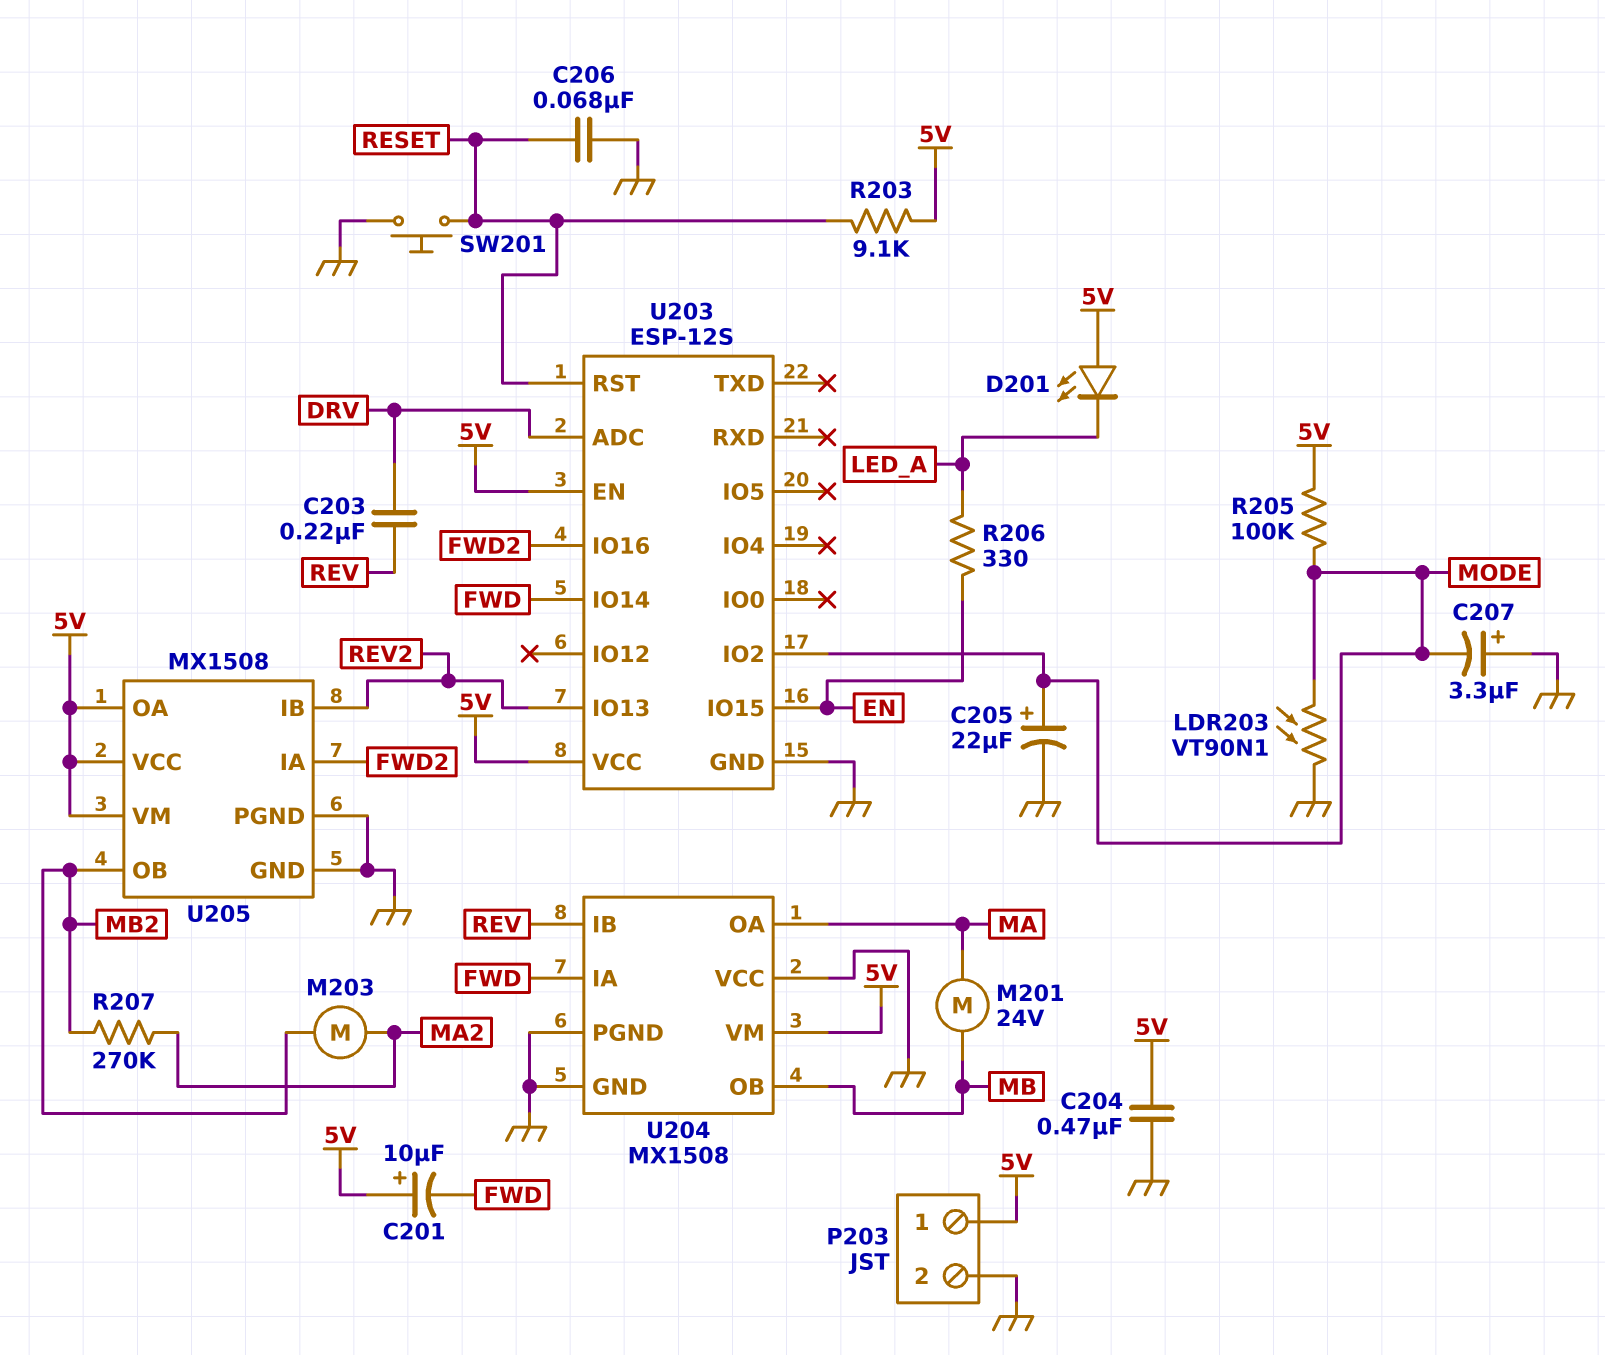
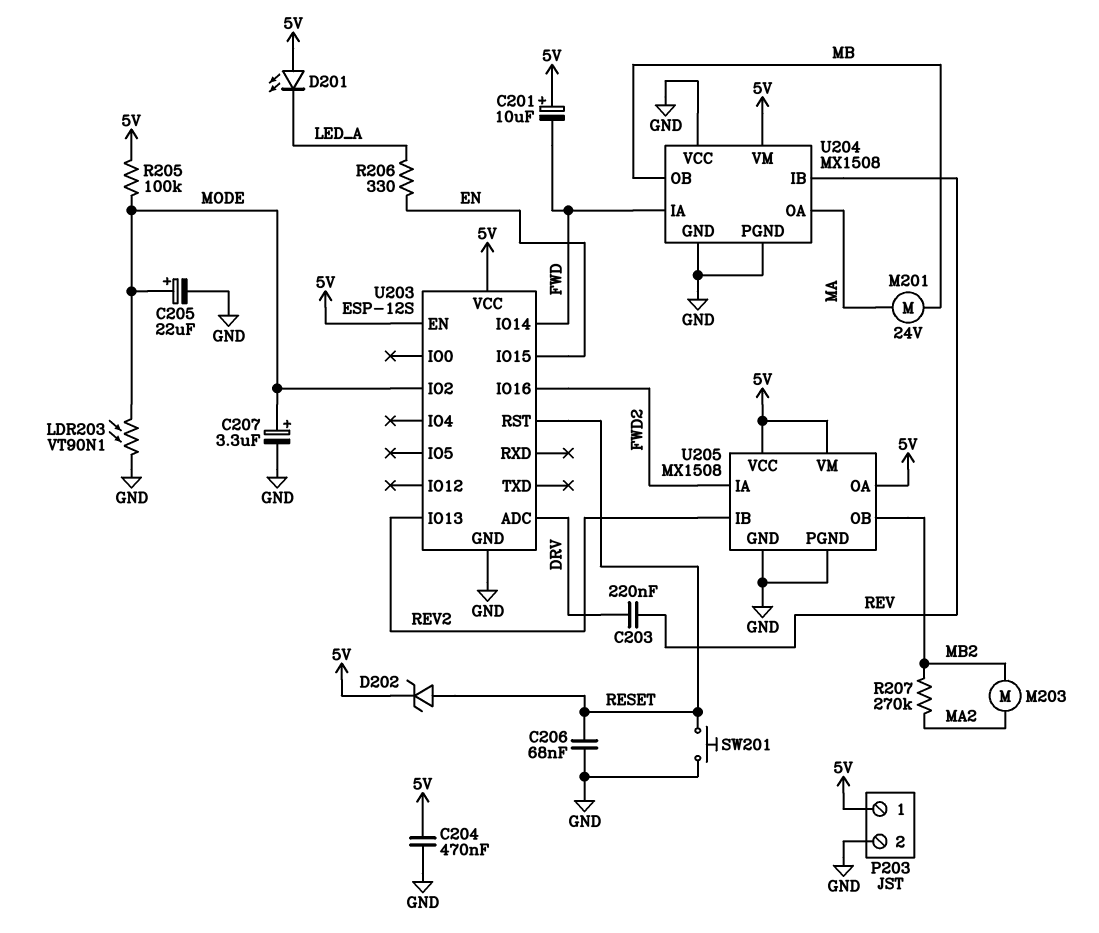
C207: 3.3uF (plus GND, minus MODE) -> 3.3uF (plus MODE, minus GND)
D202: none -> zener (A RESET, K 5V)
R203: 9.1k (5V, RESET) -> none

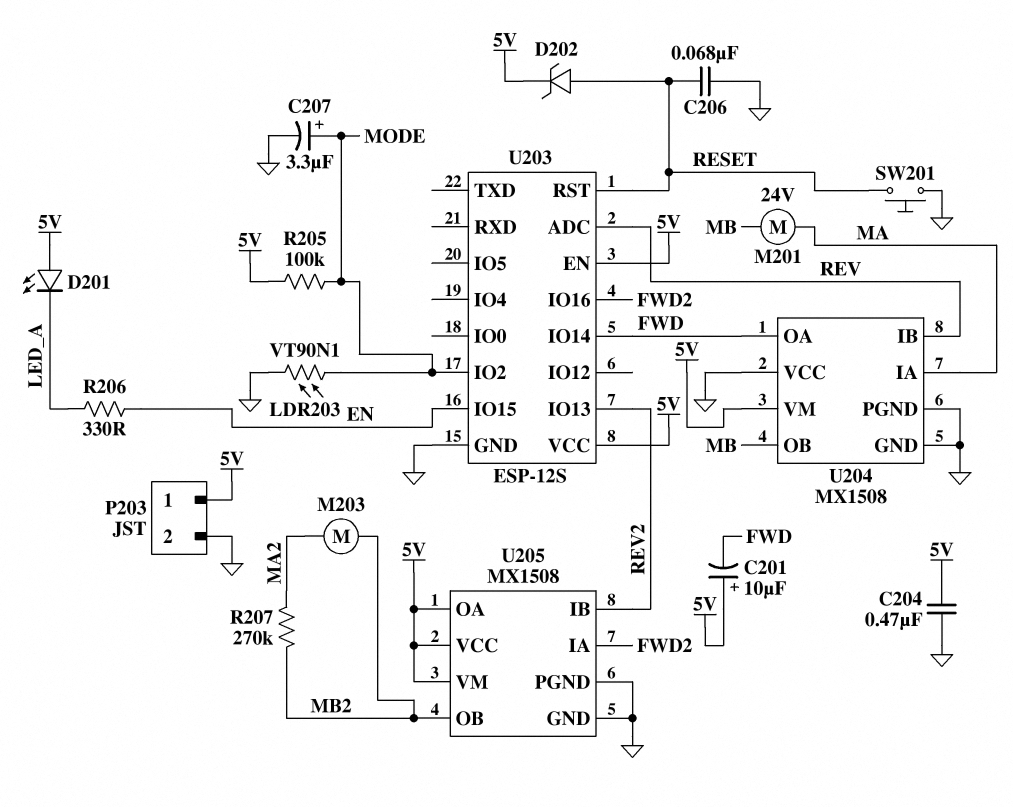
C203: 220nF (DRV, REV) -> none
C205: 22uF (plus MODE, minus GND) -> none
U203 pin ADC: DRV -> REV
U204 pin IA: FWD -> MA
U204 pin OA: MA -> FWD

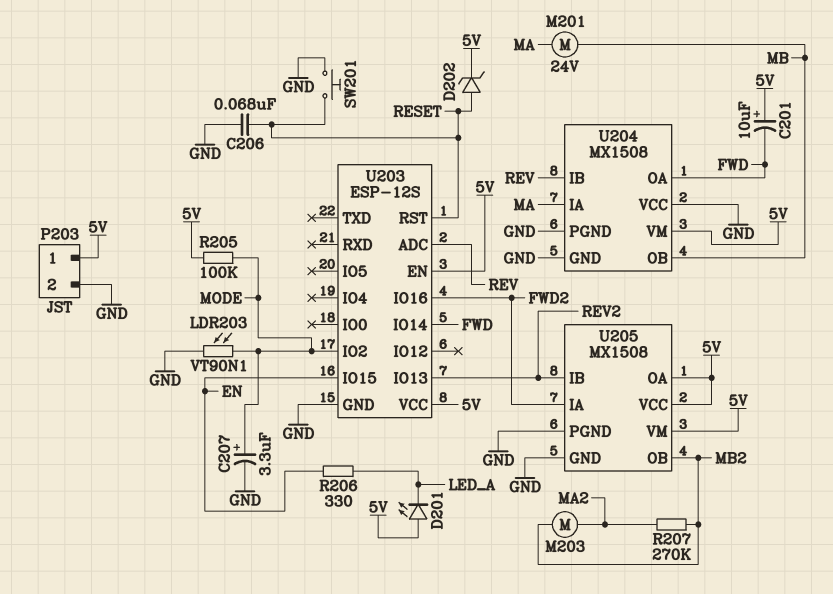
C204: 470nF (5V, GND) -> none

